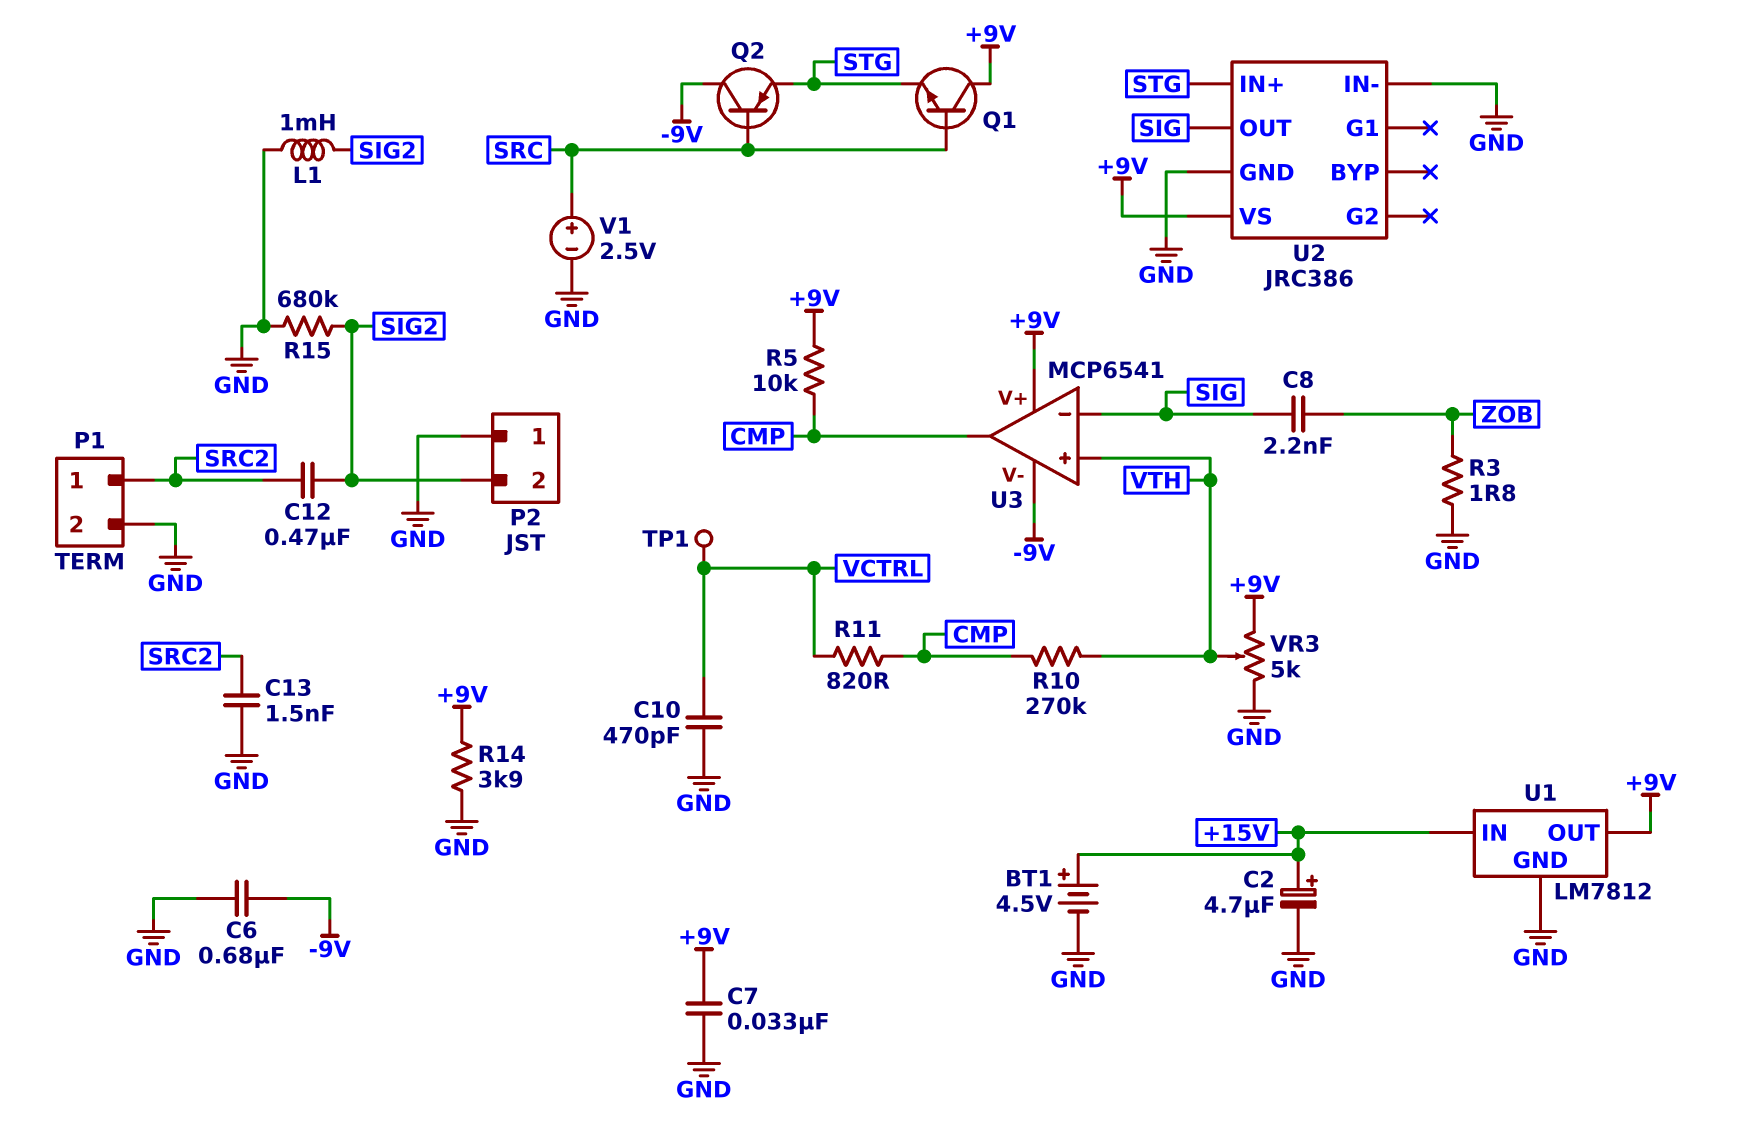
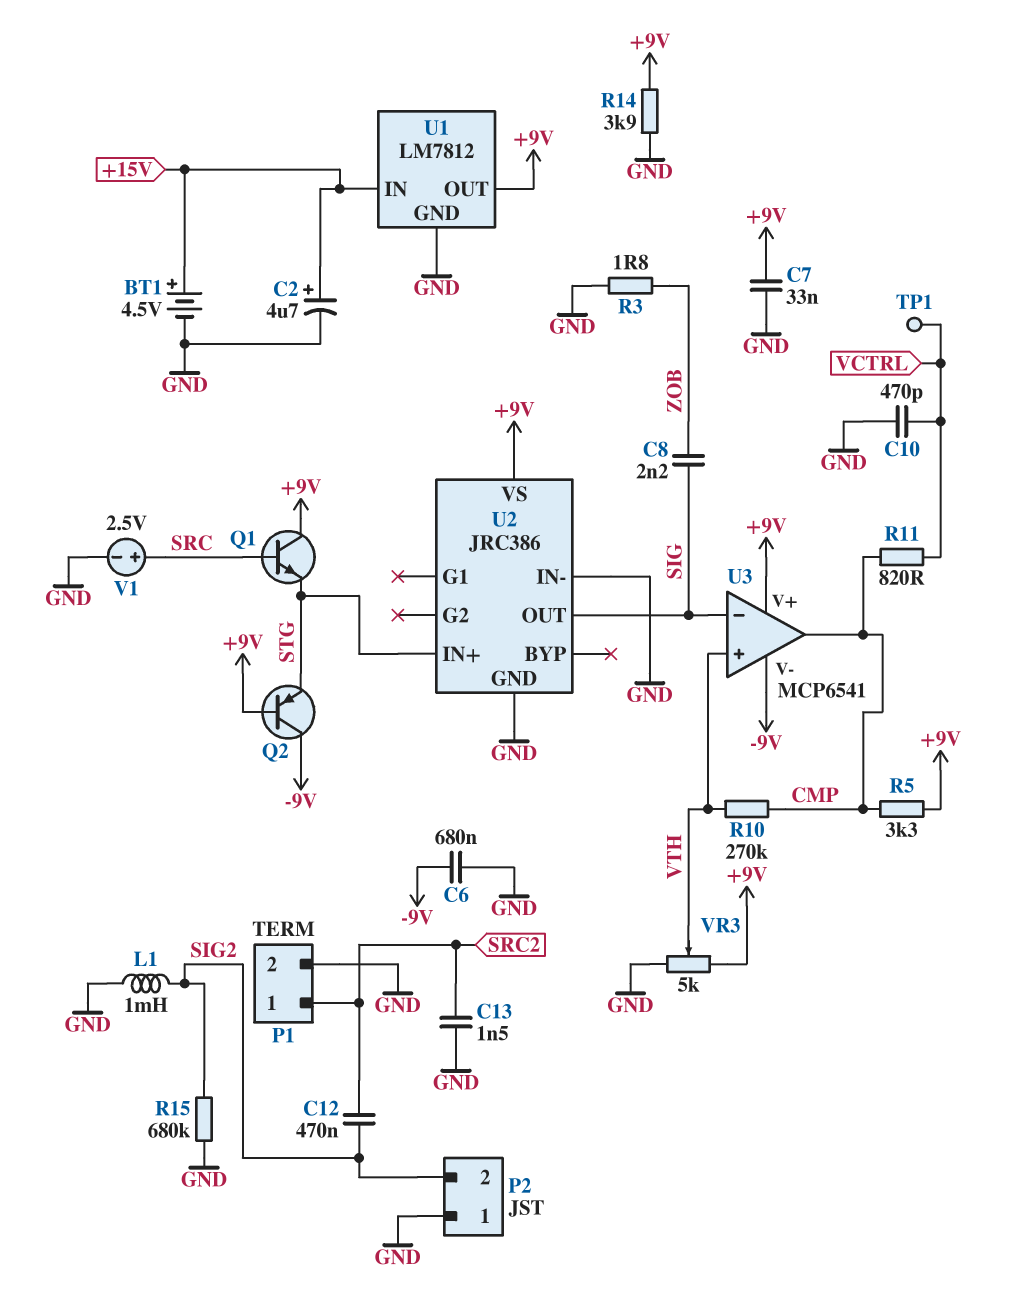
Q2: PNP (B SRC, C -9V, E STG) -> PNP (B +9V, C -9V, E STG)
R5: 10k (+9V, CMP) -> 3.3k (+9V, CMP)

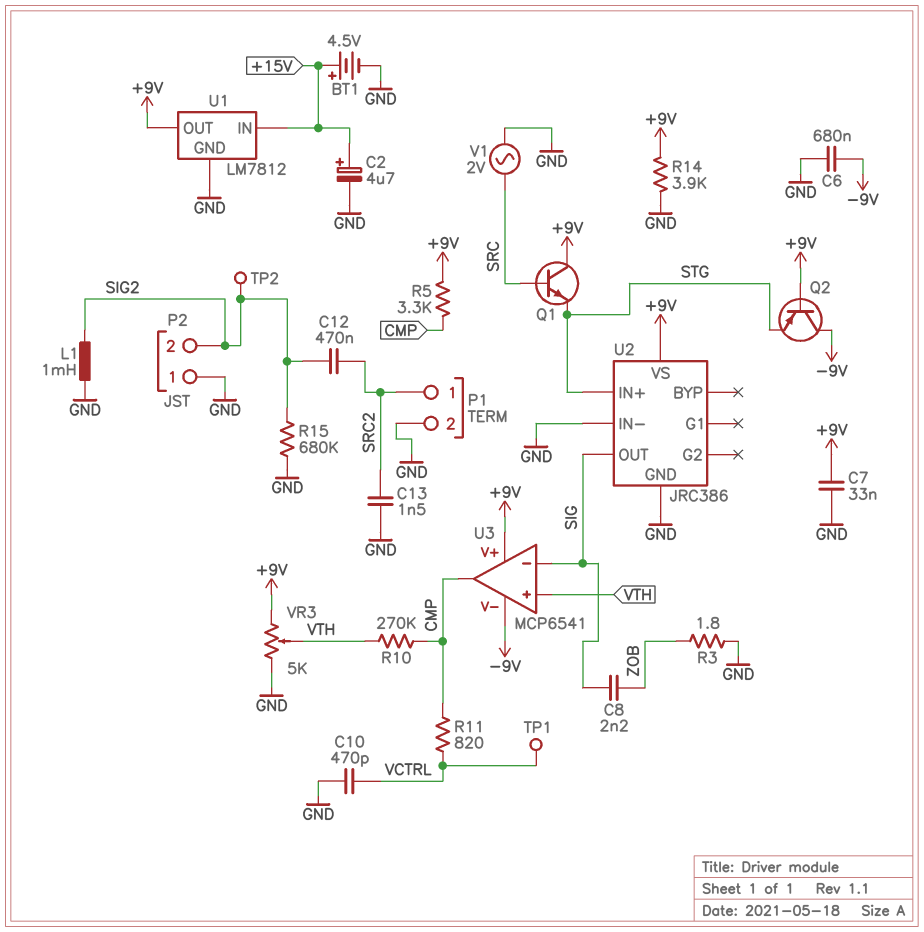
TP2: none -> test point (SIG2)
V1: 2.5V (plus SRC, minus GND) -> AC 2V (GND, SRC)

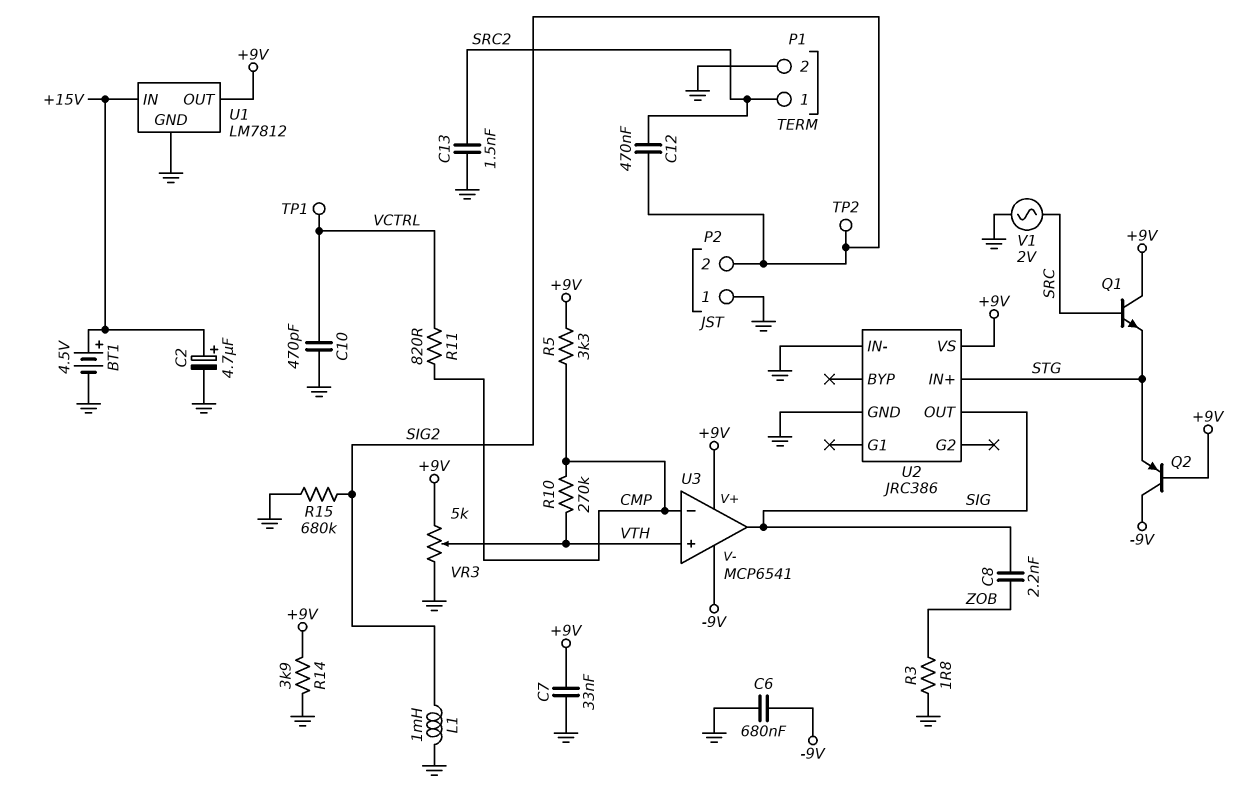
U3 pin in-: SIG -> CMP
U3 pin out: CMP -> SIG

